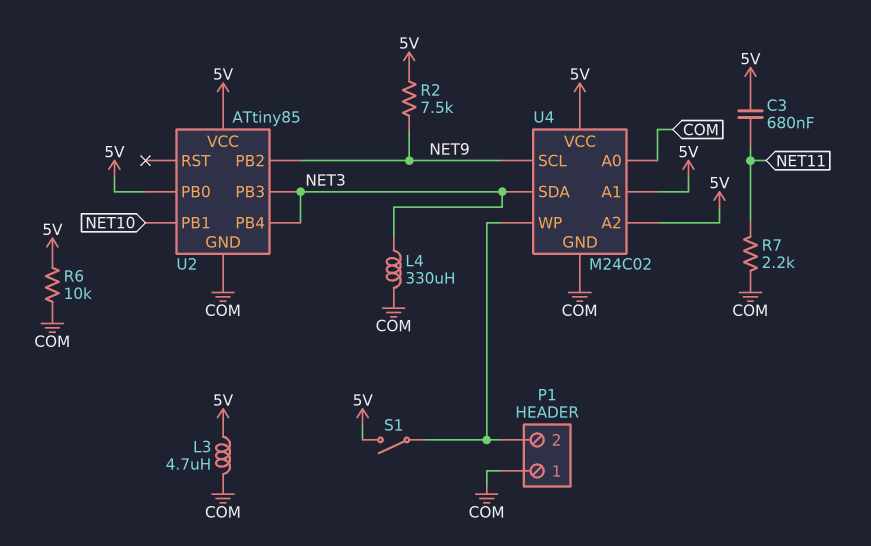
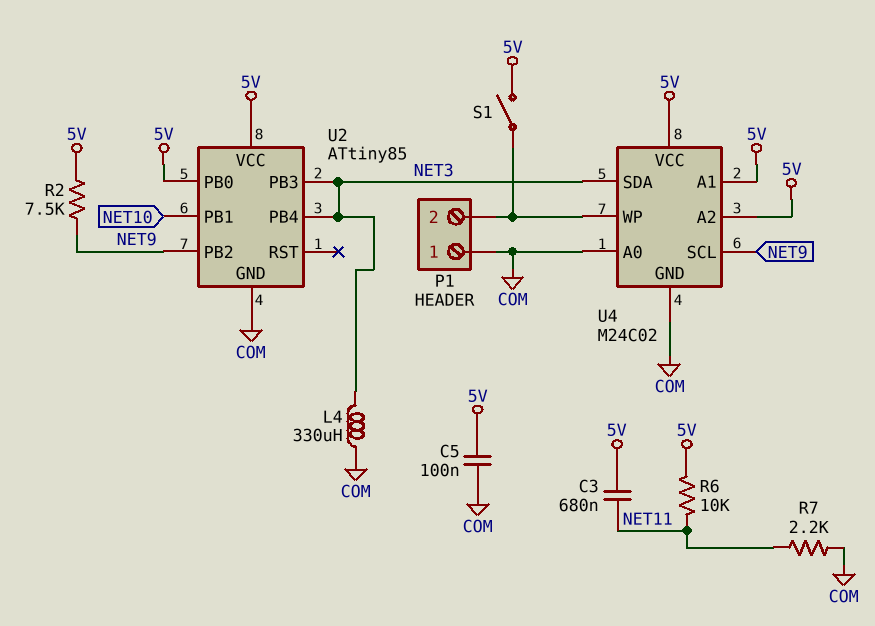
C5: none -> 100nF (5V, COM)
L3: 4.7uH (5V, COM) -> none
R6: 10k (5V, COM) -> 10k (5V, NET11)

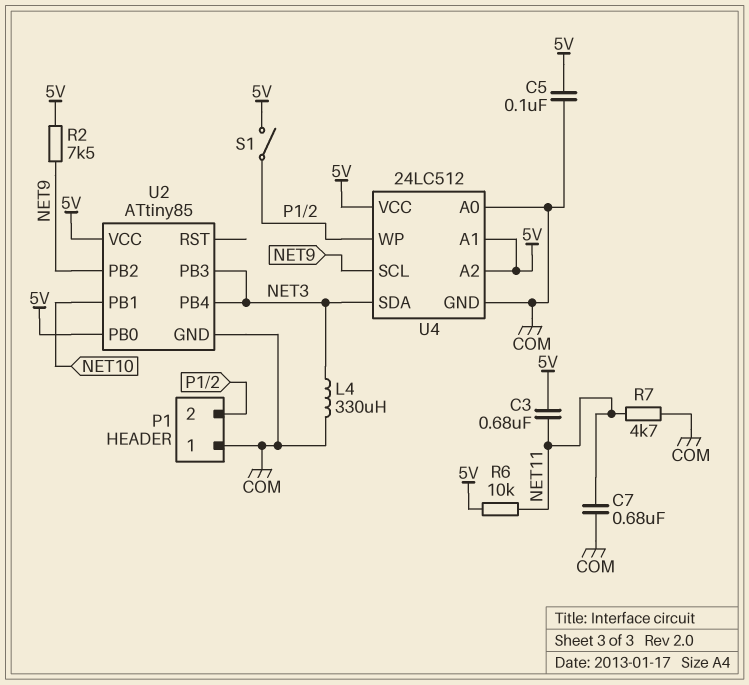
C7: none -> 680nF (COM, NET11)
R7: 2.2k (COM, NET11) -> 4.7k (COM, NET11)
U4: M24C02 -> 24LC512

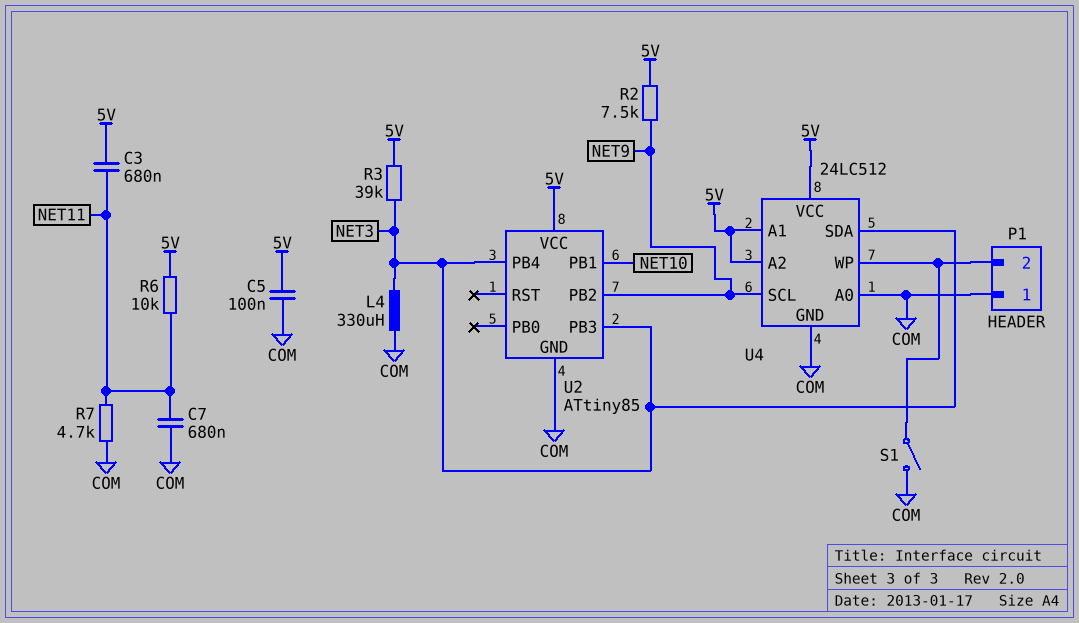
R3: none -> 39k (5V, NET3)
S1: switch (5V, P1/2) -> switch (COM, P1/2)
U2 pin PB0: 5V -> none

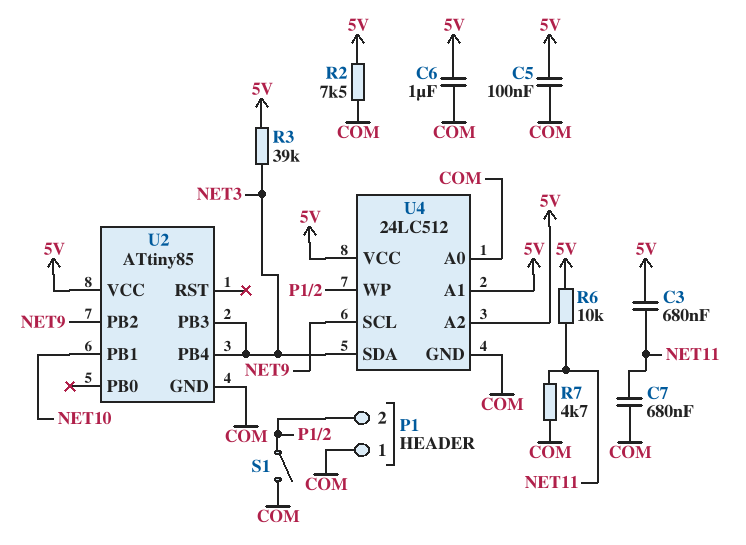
C6: none -> 1uF (5V, COM)
L4: 330uH (COM, NET3) -> none
R2: 7.5k (5V, NET9) -> 7.5k (5V, COM)

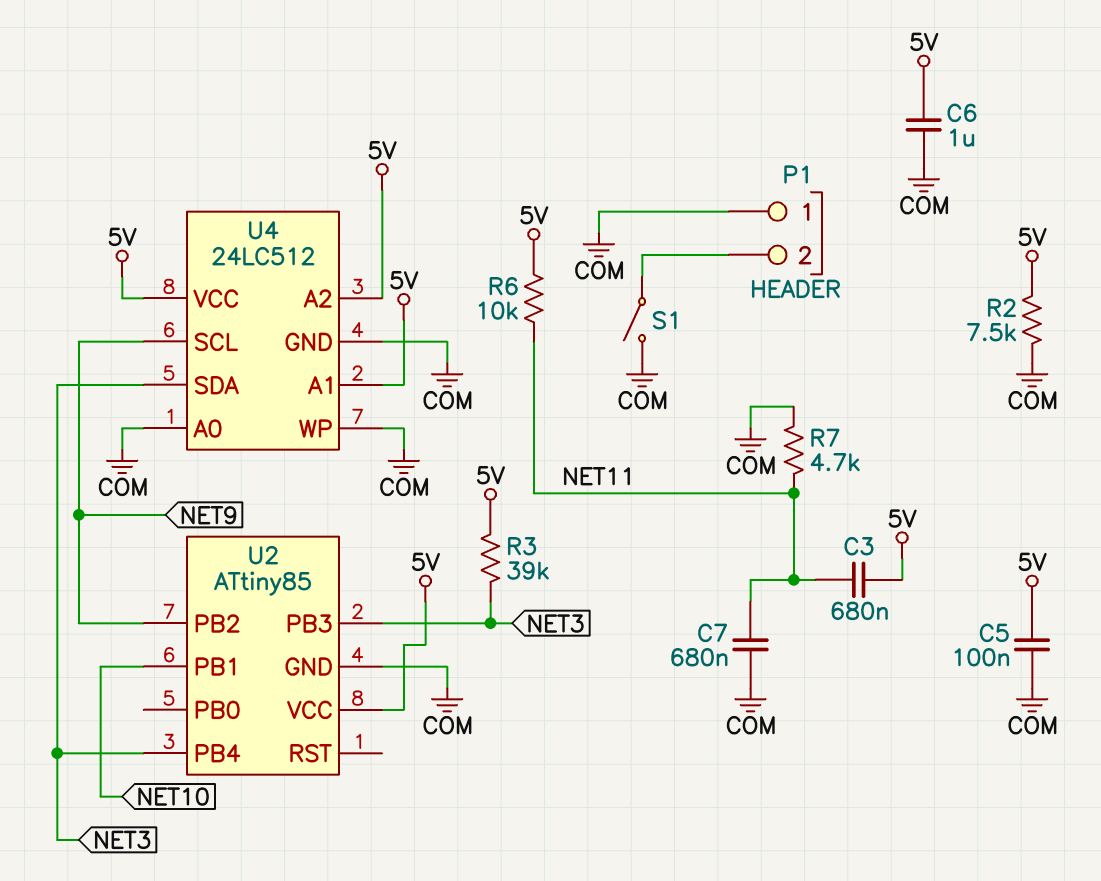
U4 pin WP: P1/2 -> COM

